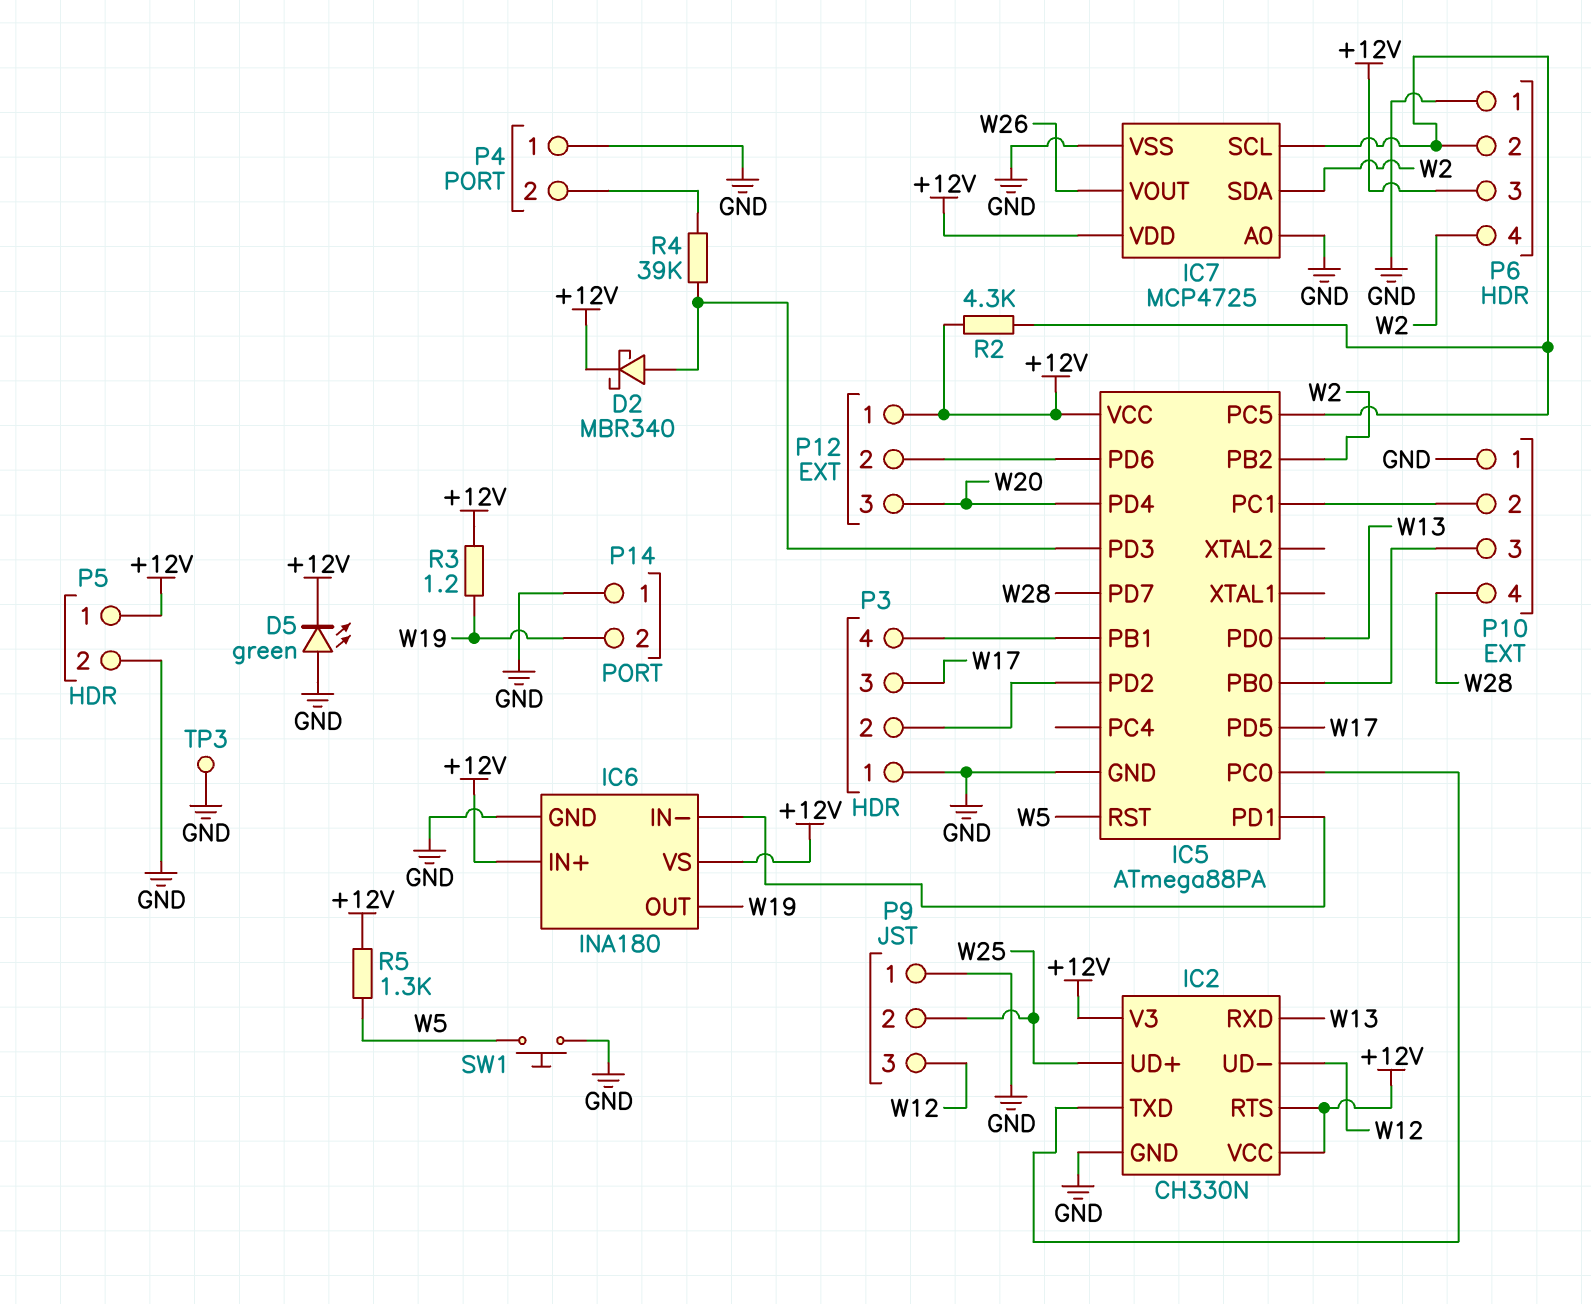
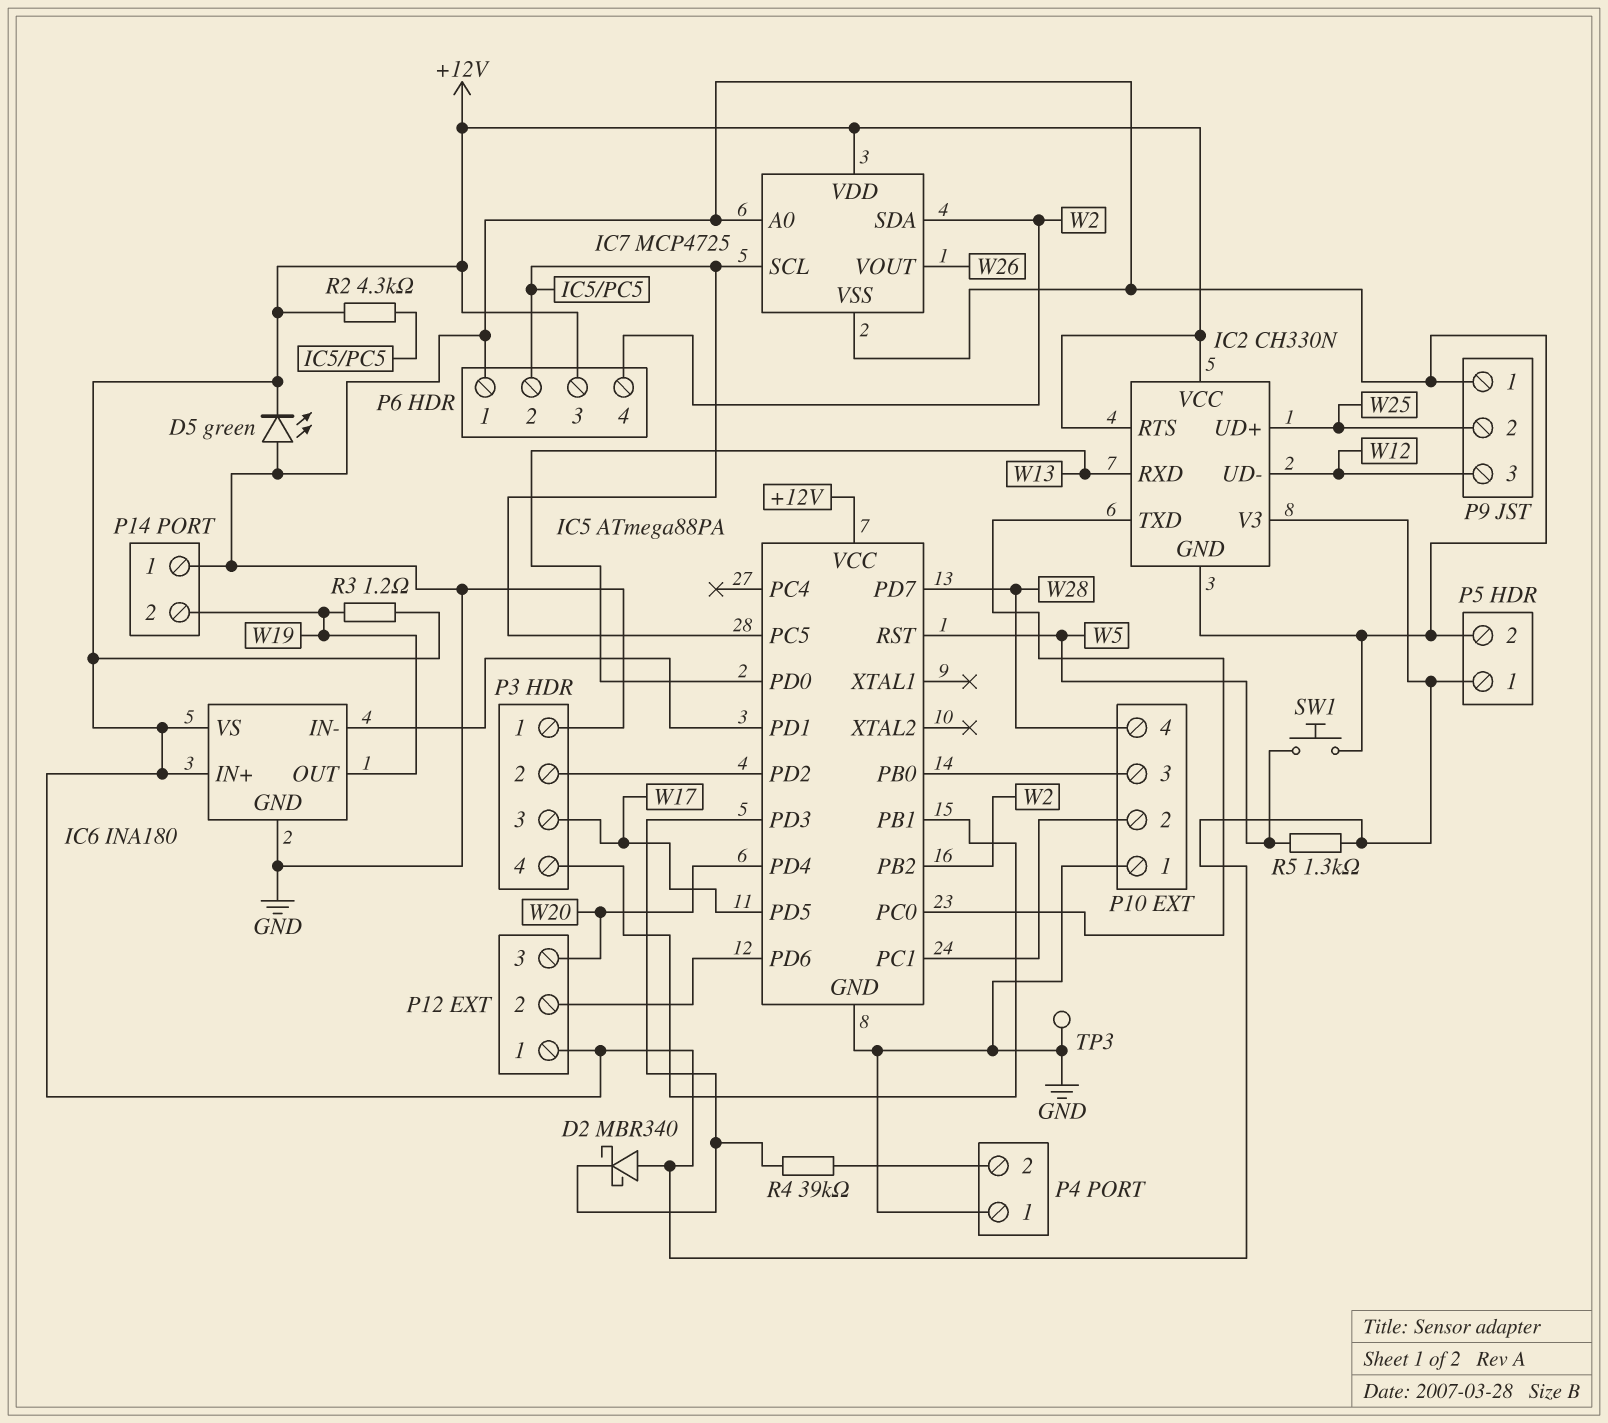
D2: schottky MBR340 (A IC5/PD3, K +12V) -> schottky MBR340 (A +12V, K IC5/PD3)

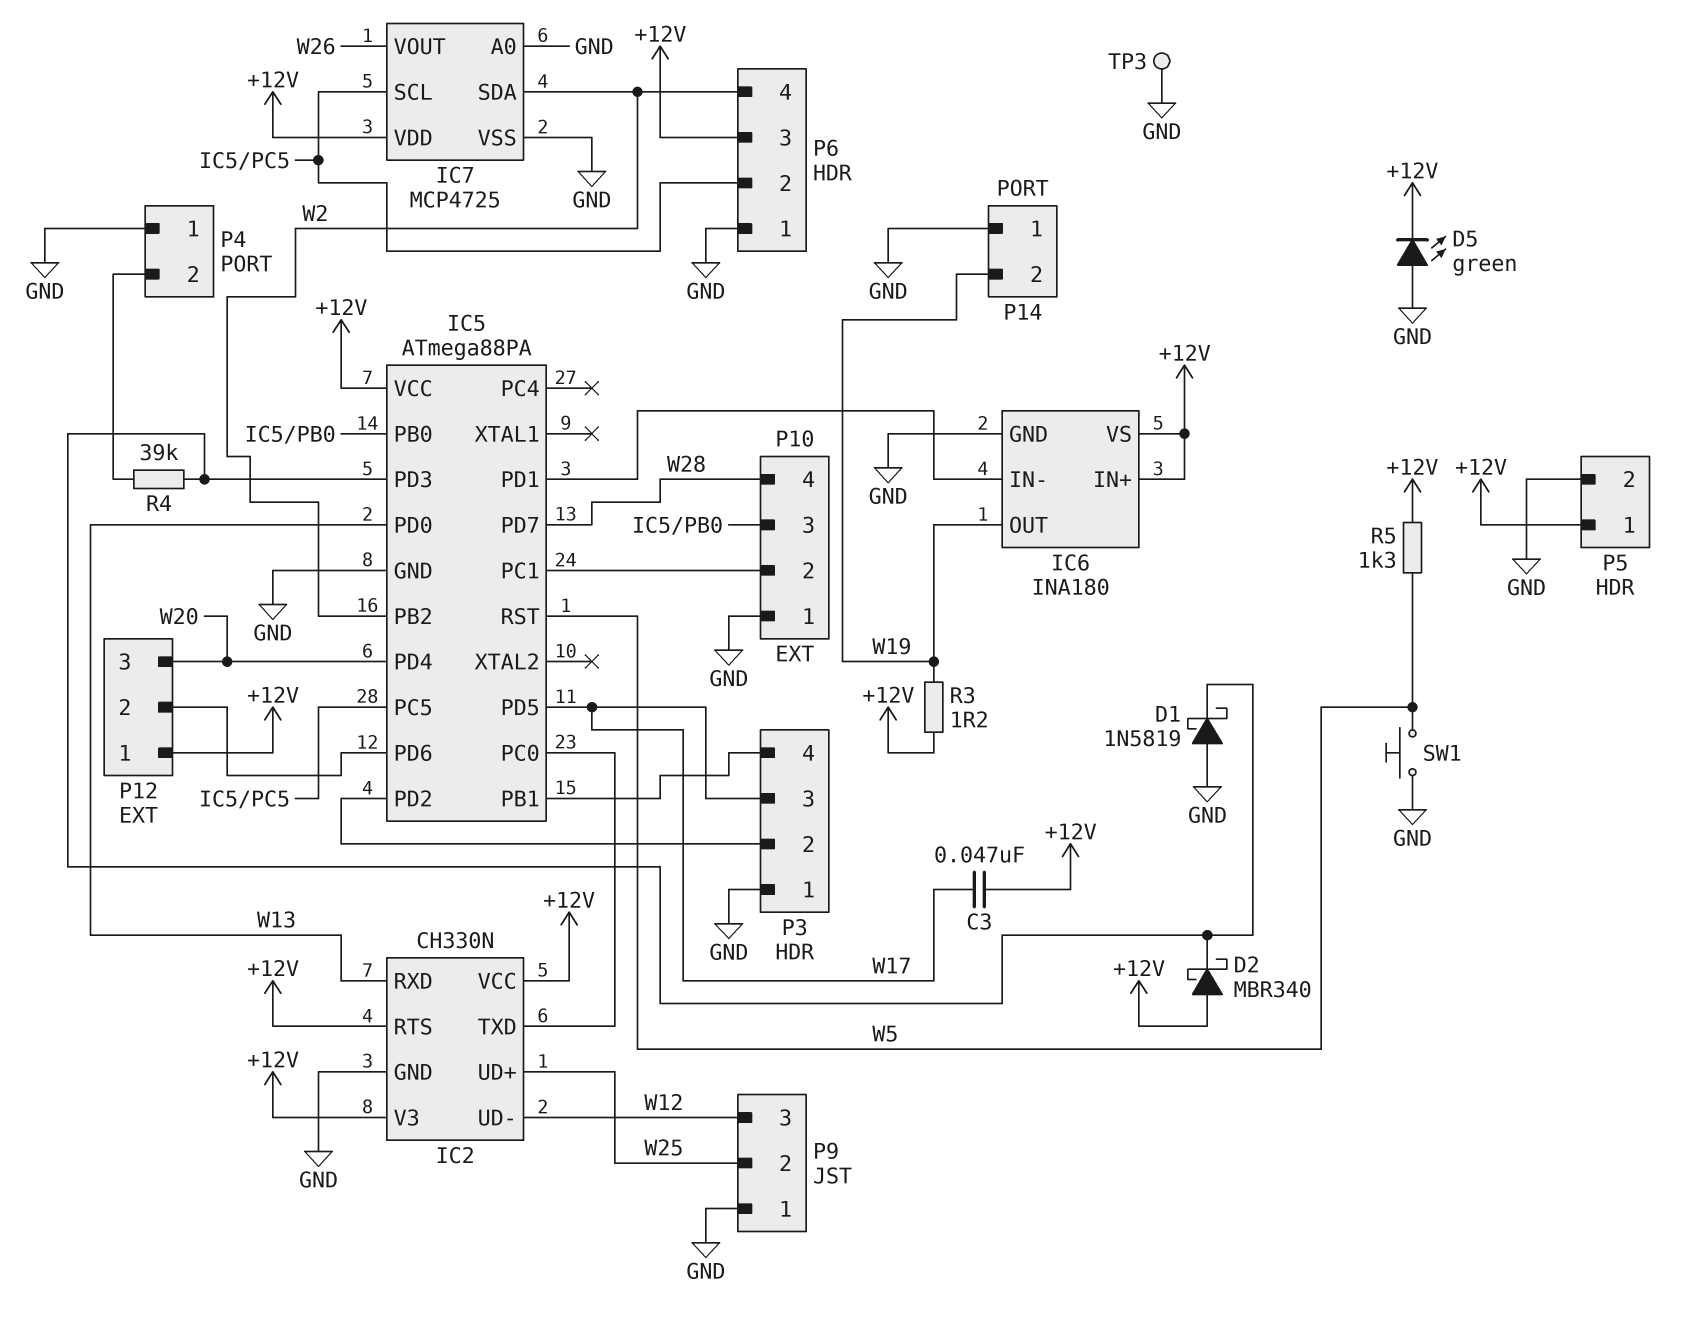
C3: none -> 47nF (+12V, W17)
D1: none -> schottky 1N5819 (A GND, K IC5/PD3)
R2: 4.3k (+12V, IC5/PC5) -> none

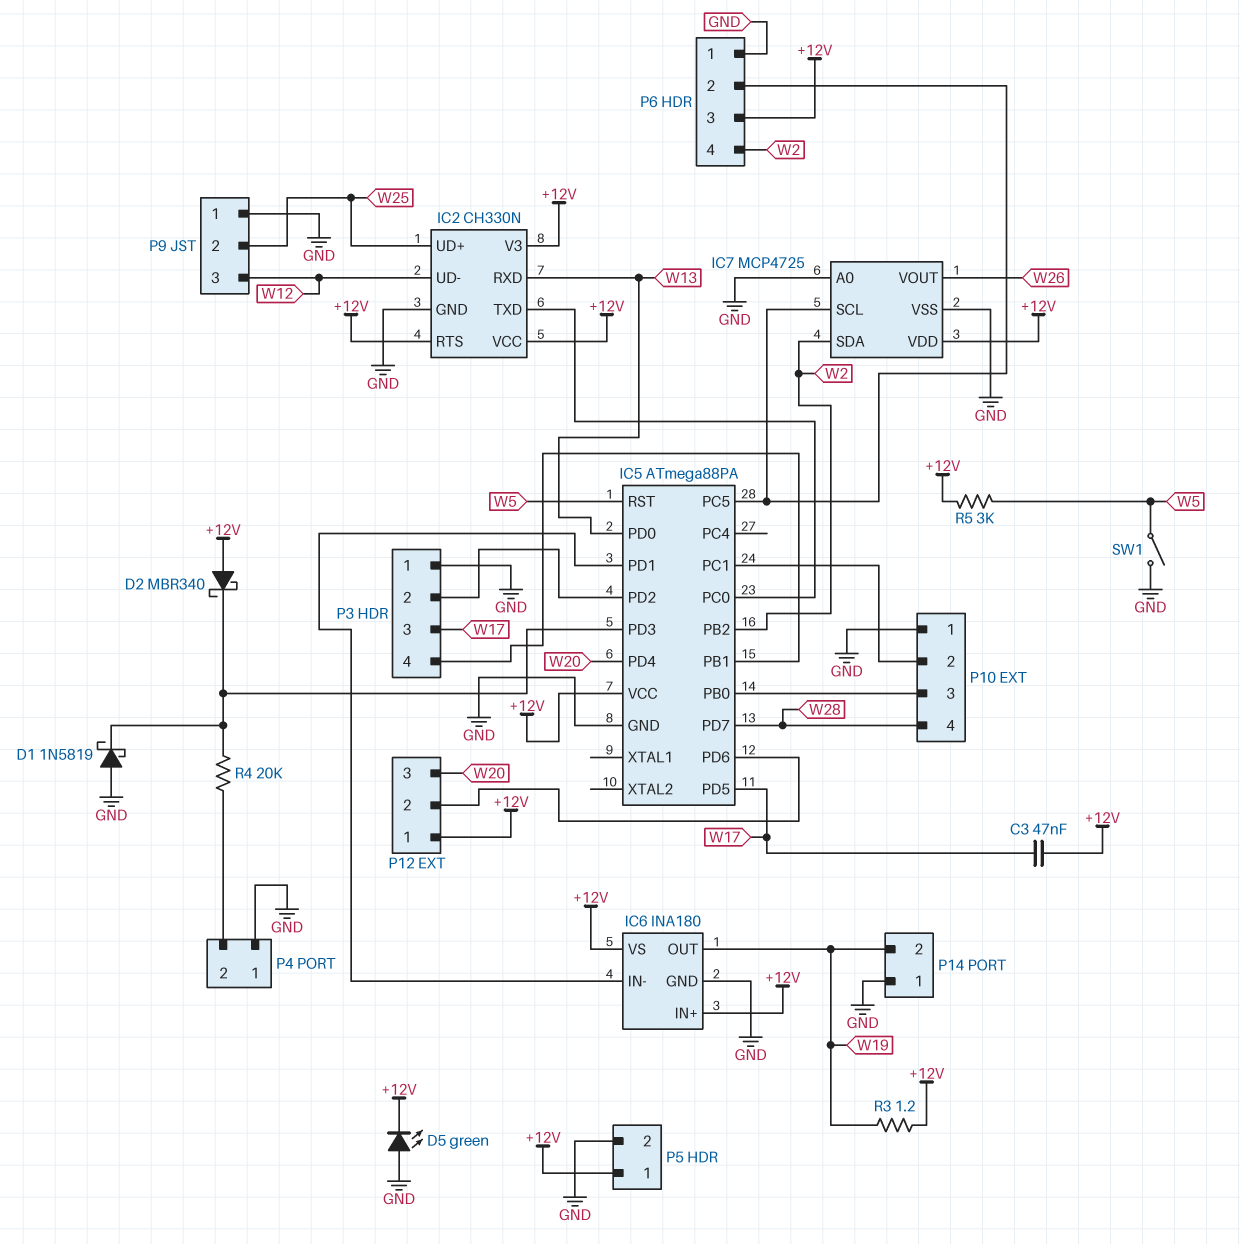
R4: 39k (IC5/PD3, P4/2) -> 20k (IC5/PD3, P4/2)
R5: 1.3k (+12V, W5) -> 3k (+12V, W5)
SW1: button (GND, W5) -> switch (GND, W5)
TP3: test point (GND) -> none

